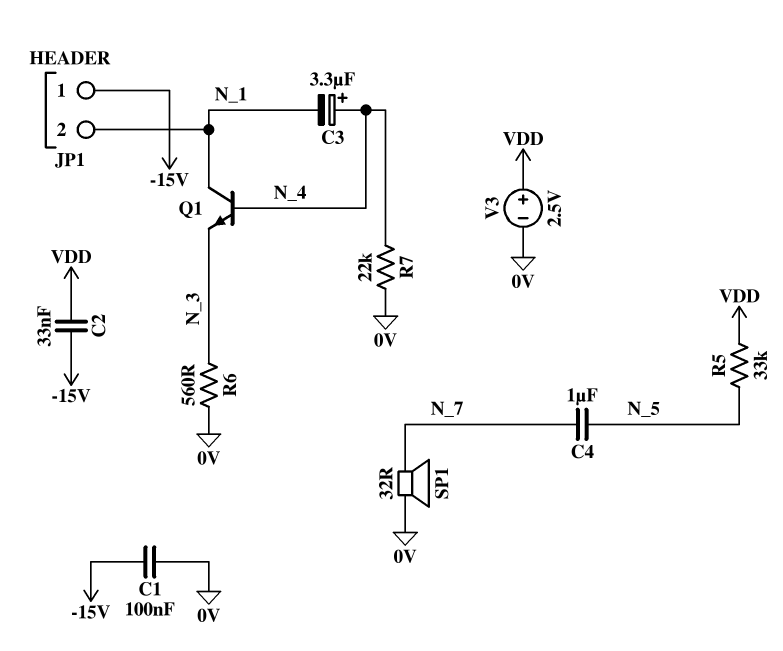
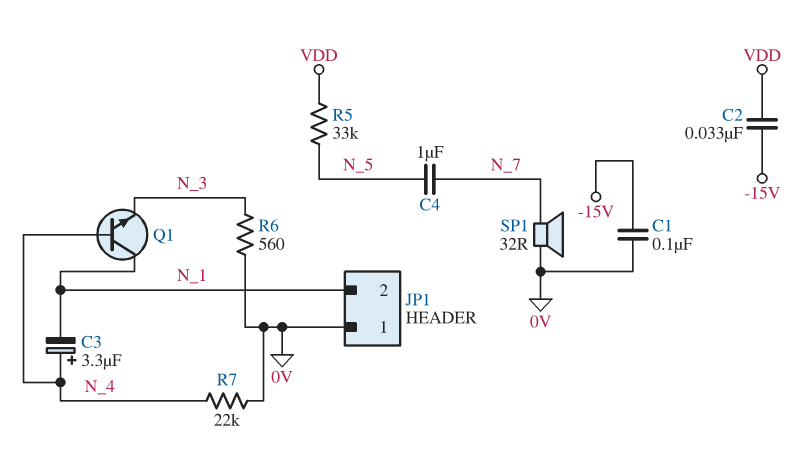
JP1 pin 1: -15V -> 0V
V3: 2.5V (plus VDD, minus 0V) -> none

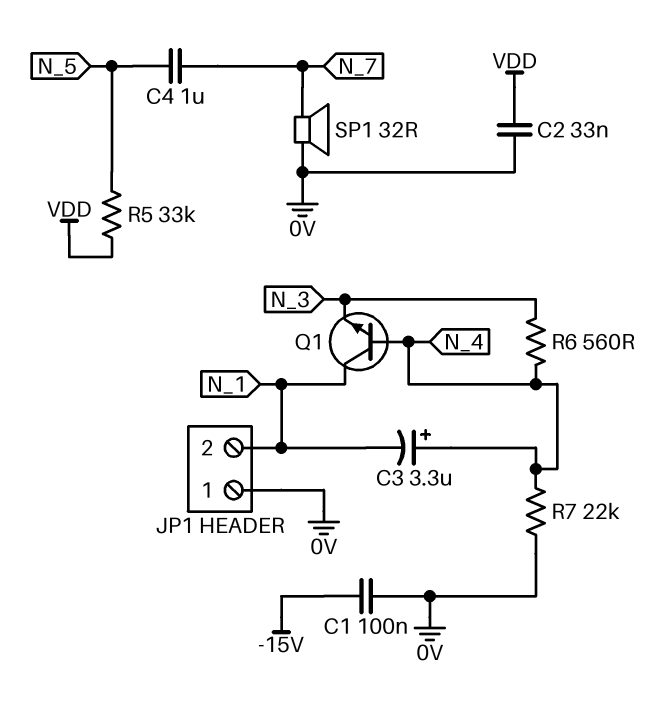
C2: 33nF (-15V, VDD) -> 33nF (0V, VDD)
R6: 560 (0V, N_3) -> 560 (N_3, N_4)

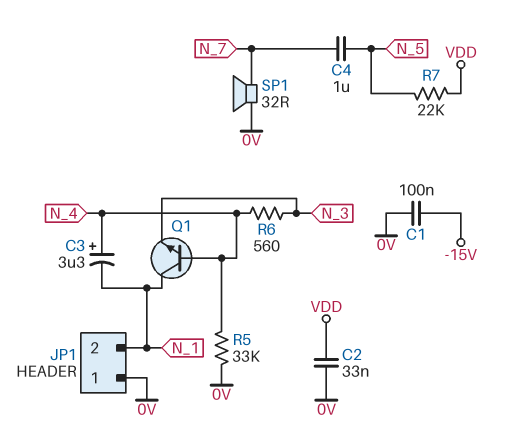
R5: 33k (N_5, VDD) -> 33k (0V, N_4)
R7: 22k (0V, N_4) -> 22k (N_5, VDD)

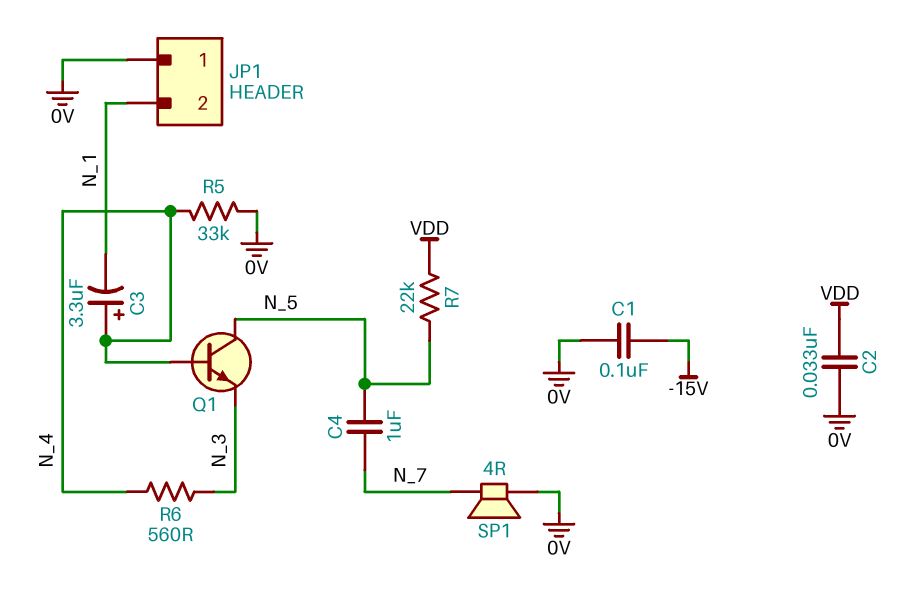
Q1: NPN (B N_4, C N_1, E N_3) -> NPN (B N_4, C N_5, E N_3)
SP1: speaker 32R (0V, N_7) -> speaker 4R (0V, N_7)

